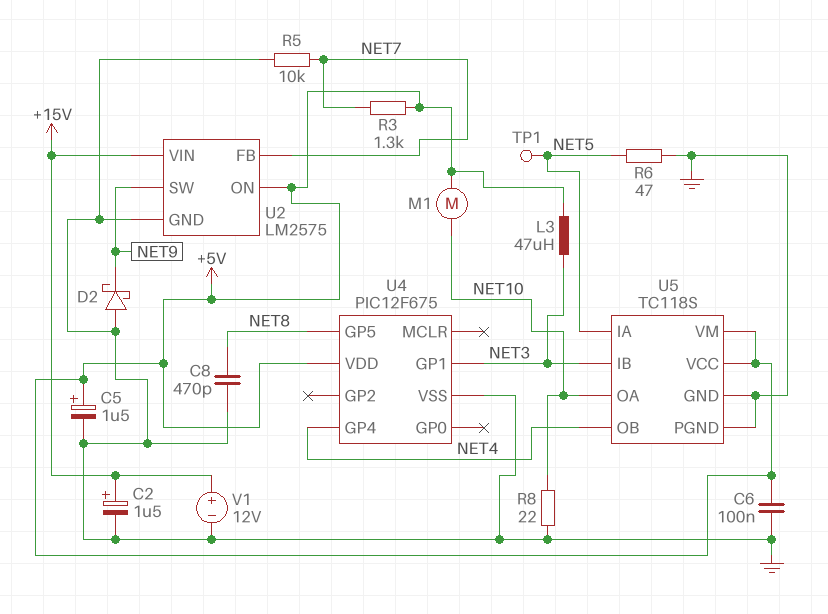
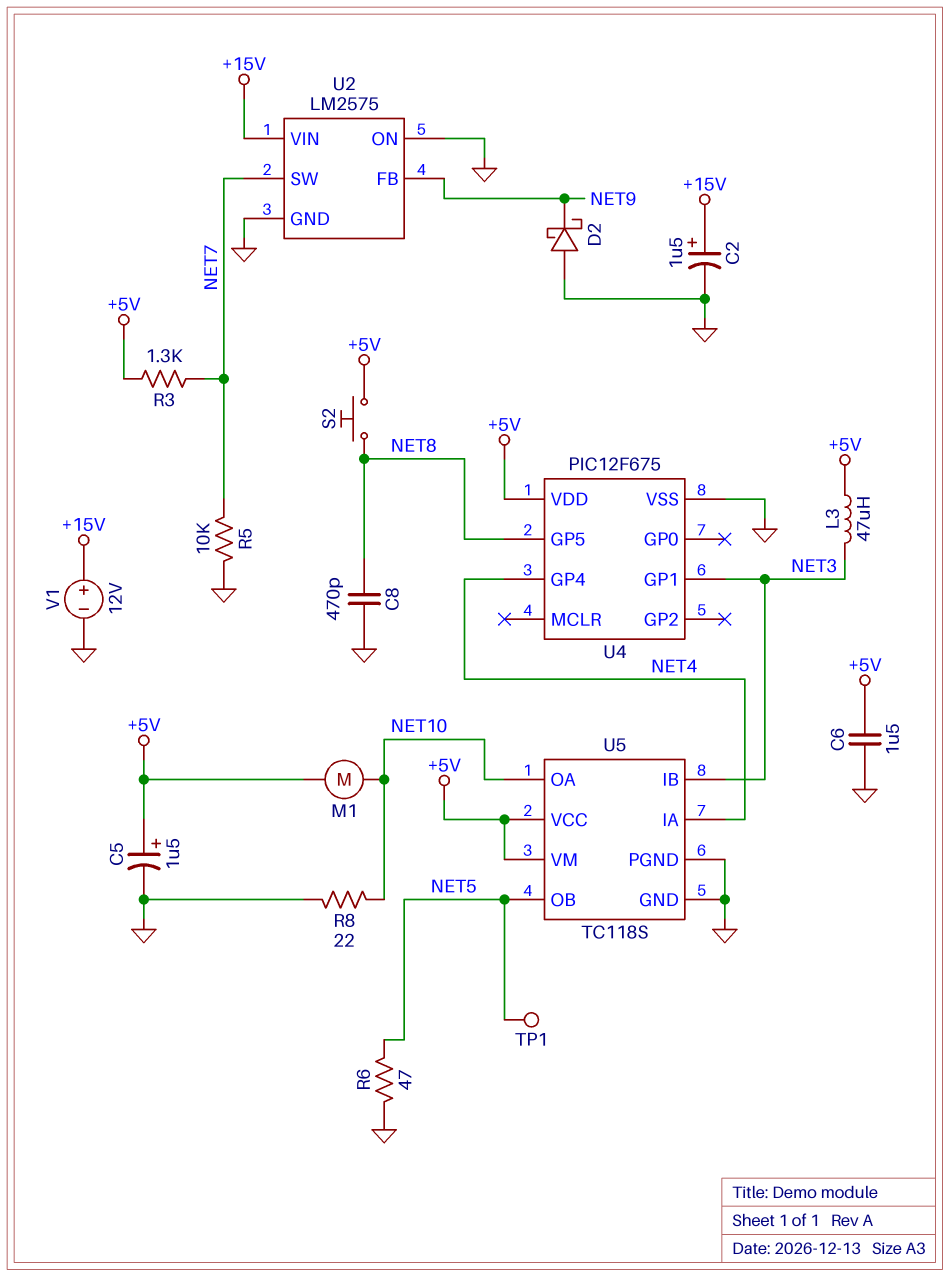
C6: 100nF (+5V, GND) -> 1.5uF (+5V, GND)
S2: none -> button (+5V, NET8)
U2 pin FB: NET7 -> NET9
U2 pin ON: +5V -> GND
U2 pin SW: NET9 -> NET7
U5 pin IA: NET5 -> NET4
U5 pin OB: NET4 -> NET5

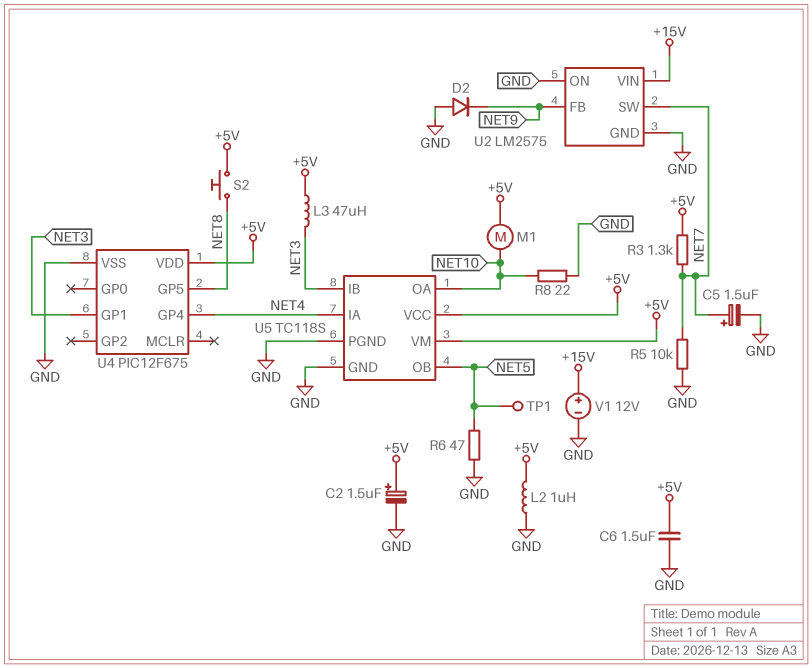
C2: 1.5uF (plus +15V, minus GND) -> 1.5uF (plus +5V, minus GND)
C5: 1.5uF (plus +5V, minus GND) -> 1.5uF (plus NET7, minus GND)
C8: 470pF (GND, NET8) -> none
D2: schottky (A GND, K NET9) -> diode (A GND, K NET9)
L2: none -> 1uH (+5V, GND)

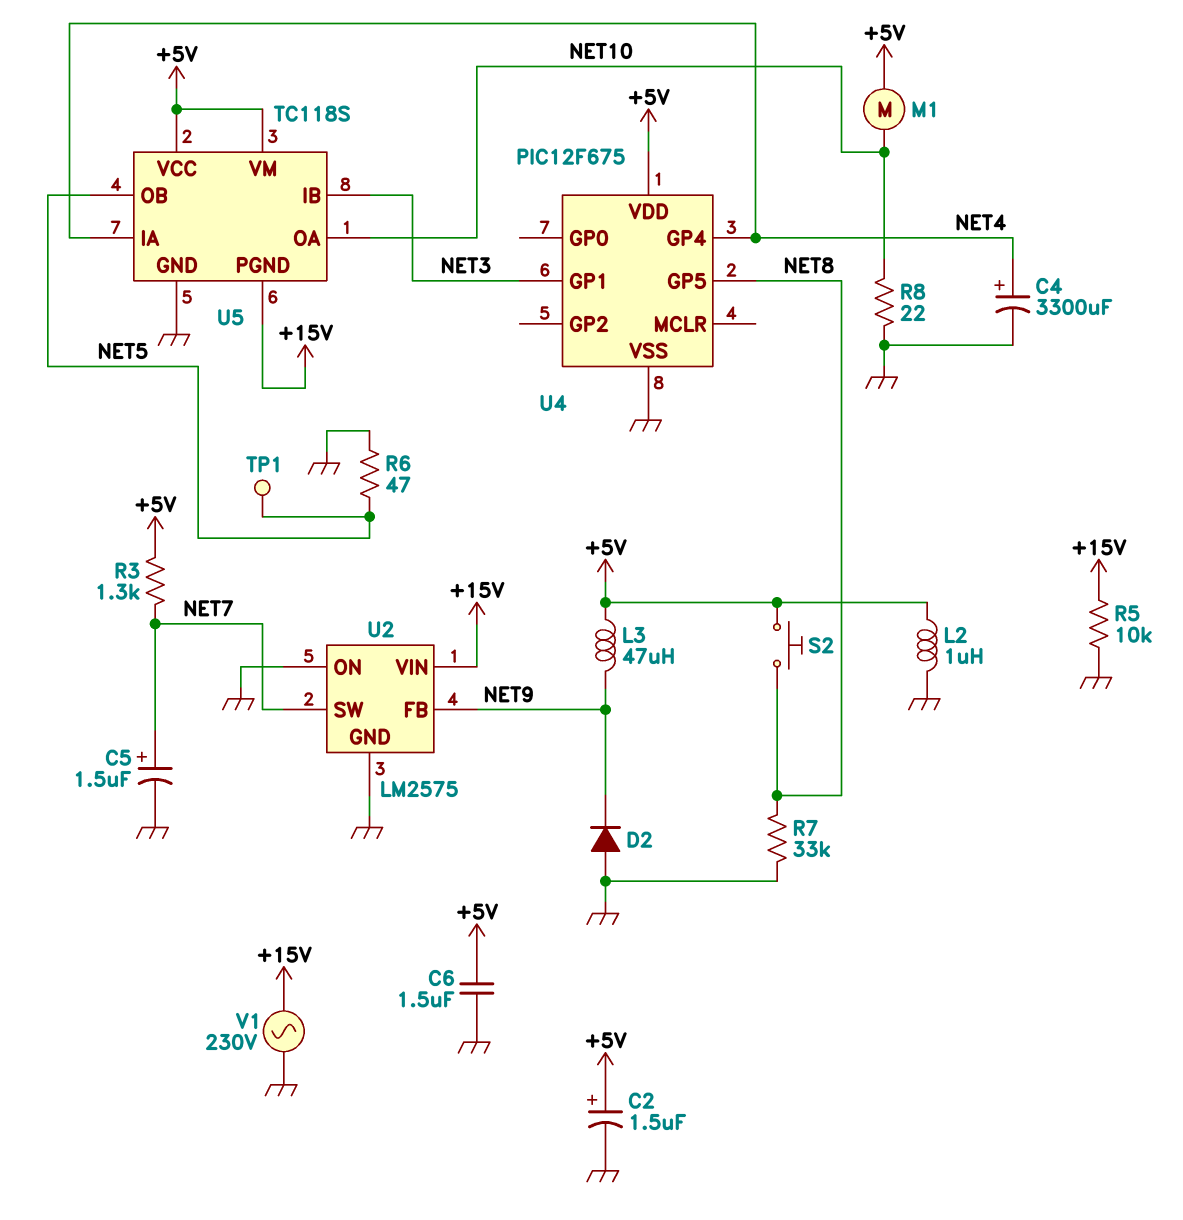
C4: none -> 3300uF (plus NET4, minus GND)
L3: 47uH (+5V, NET3) -> 47uH (+5V, NET9)
R5: 10k (GND, NET7) -> 10k (+15V, GND)
R7: none -> 33k (GND, NET8)
U5 pin PGND: GND -> +15V
V1: 12V (plus +15V, minus GND) -> AC 230V (+15V, GND)

